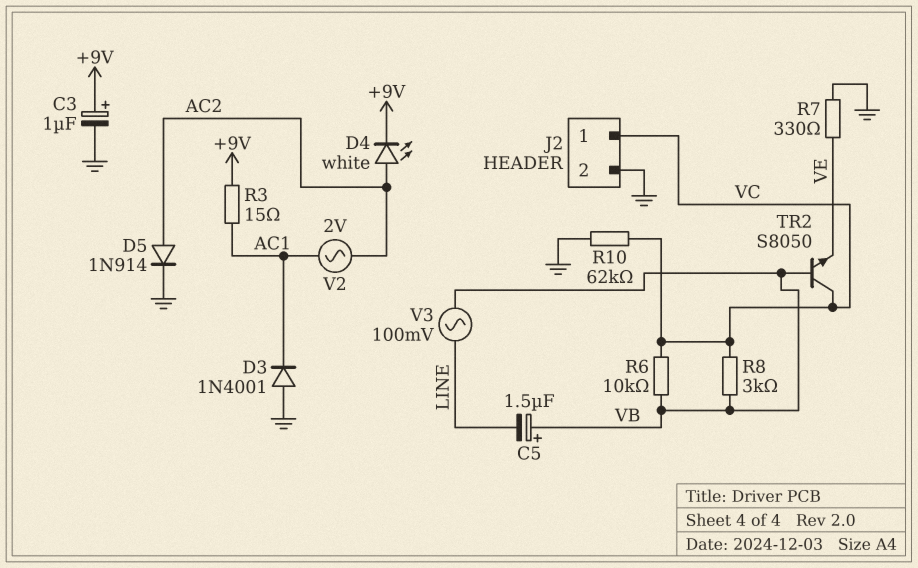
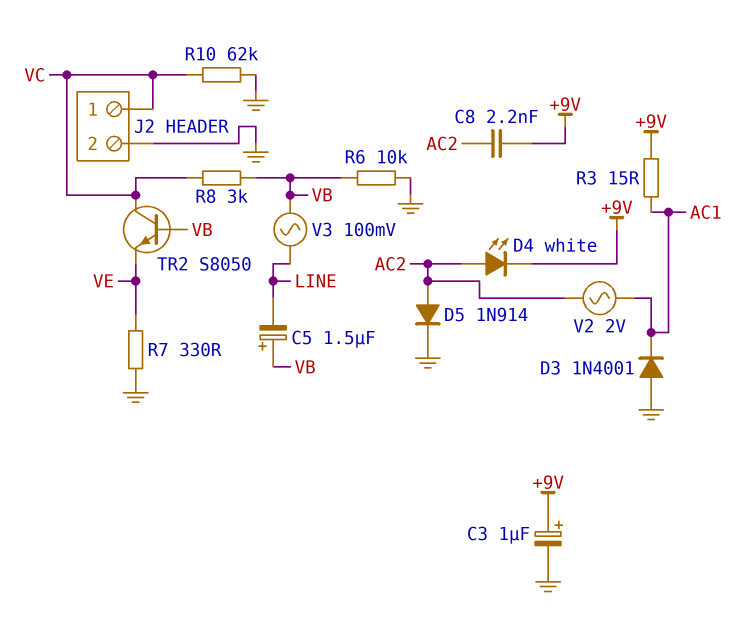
C8: none -> 2.2nF (+9V, AC2)
R6: 10k (VB, VC) -> 10k (GND, VB)

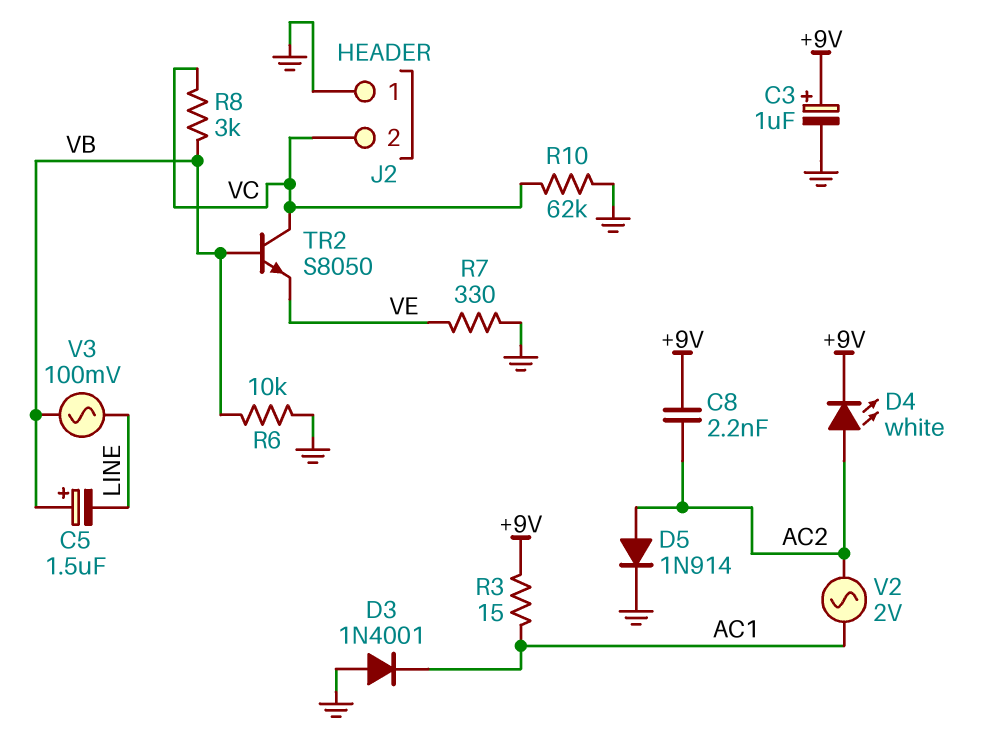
J2 pin 1: VC -> GND
J2 pin 2: GND -> VC

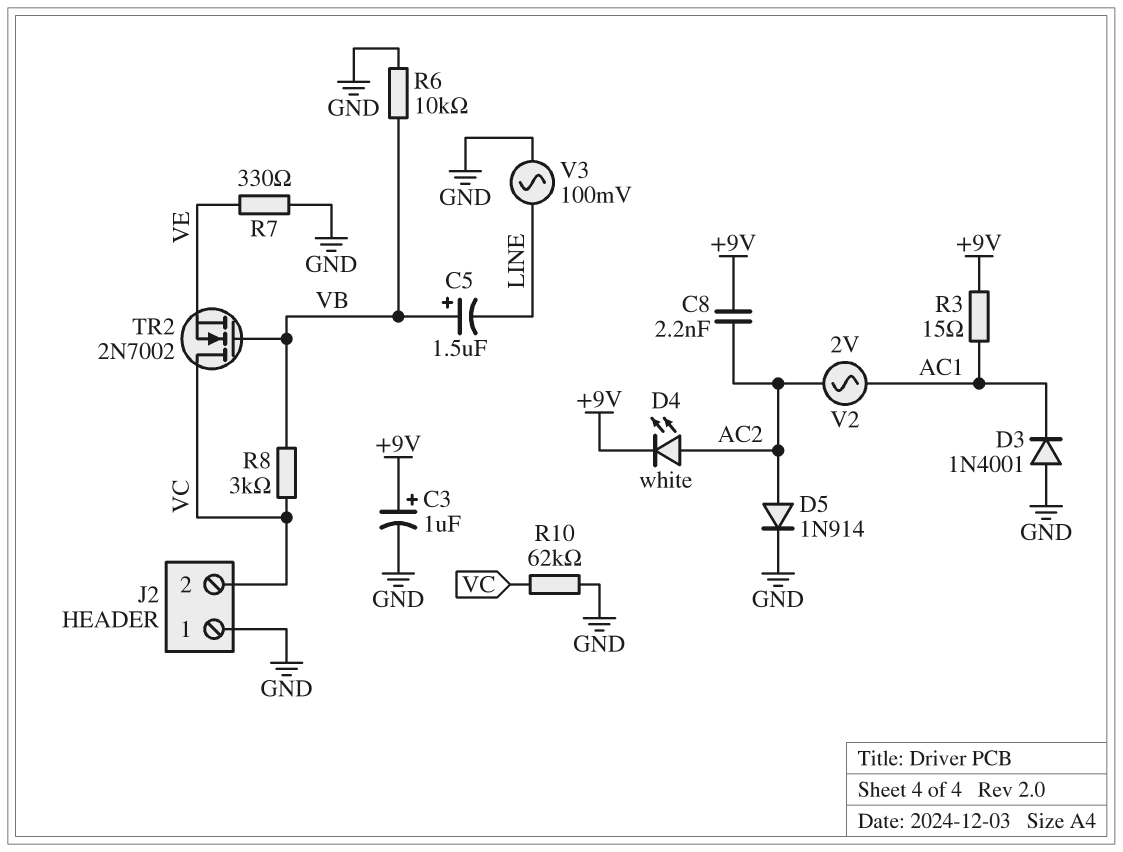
TR2: NPN S8050 (B VB, C VC, E VE) -> NMOS 2N7002 (G VB, D VC, S VE)
V3: AC 100mV (LINE, VB) -> AC 100mV (GND, LINE)

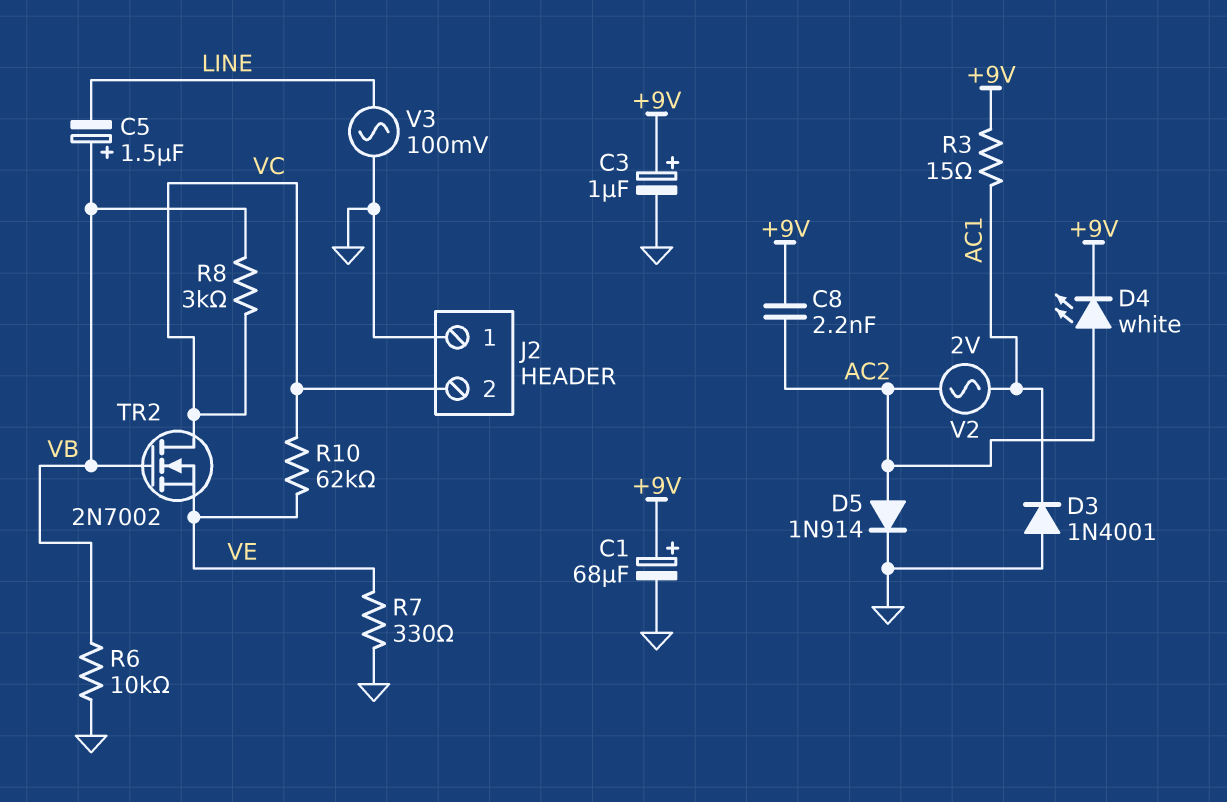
C1: none -> 68uF (plus +9V, minus GND)
R10: 62k (GND, VC) -> 62k (VC, VE)

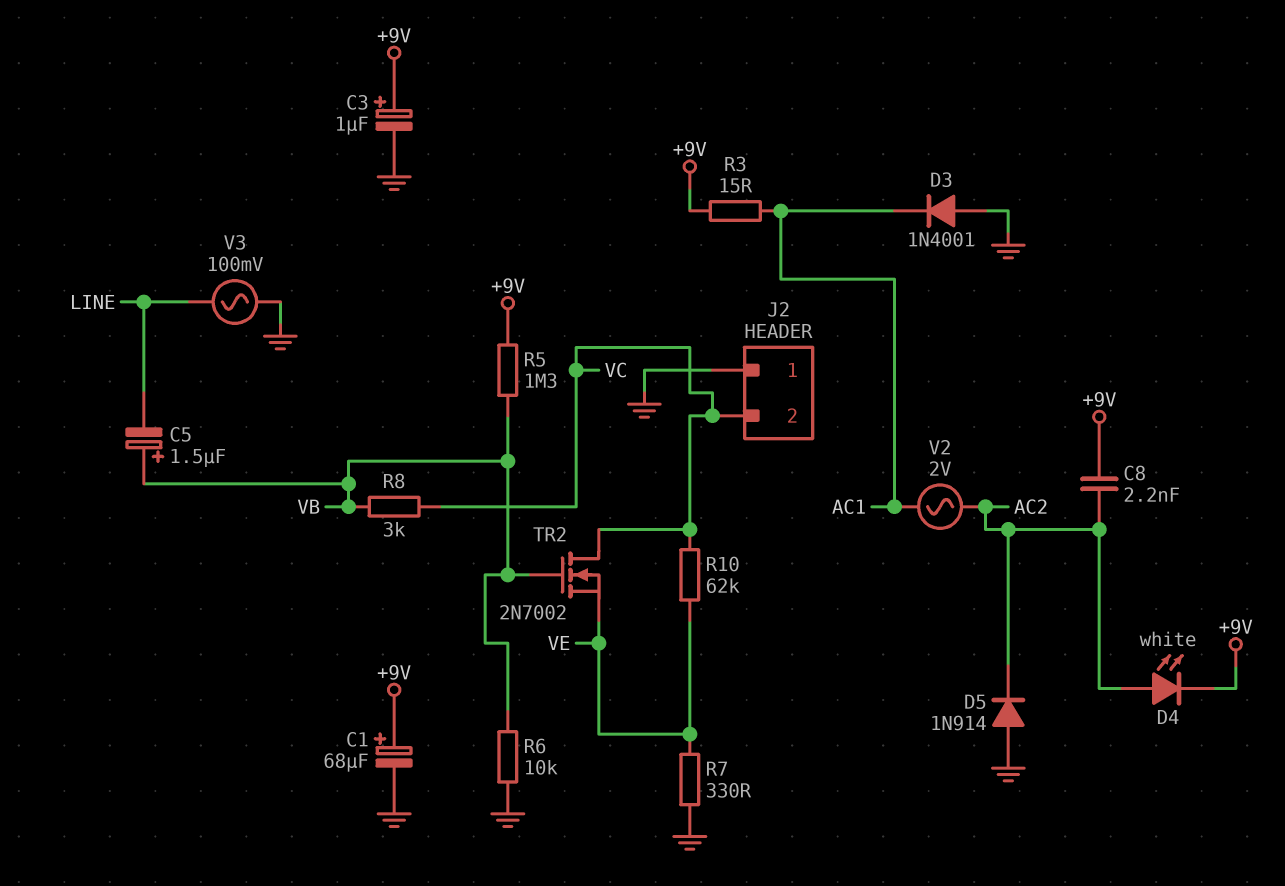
D5: diode 1N914 (A AC2, K GND) -> diode 1N914 (A GND, K AC2)
R5: none -> 1.3M (+9V, VB)

